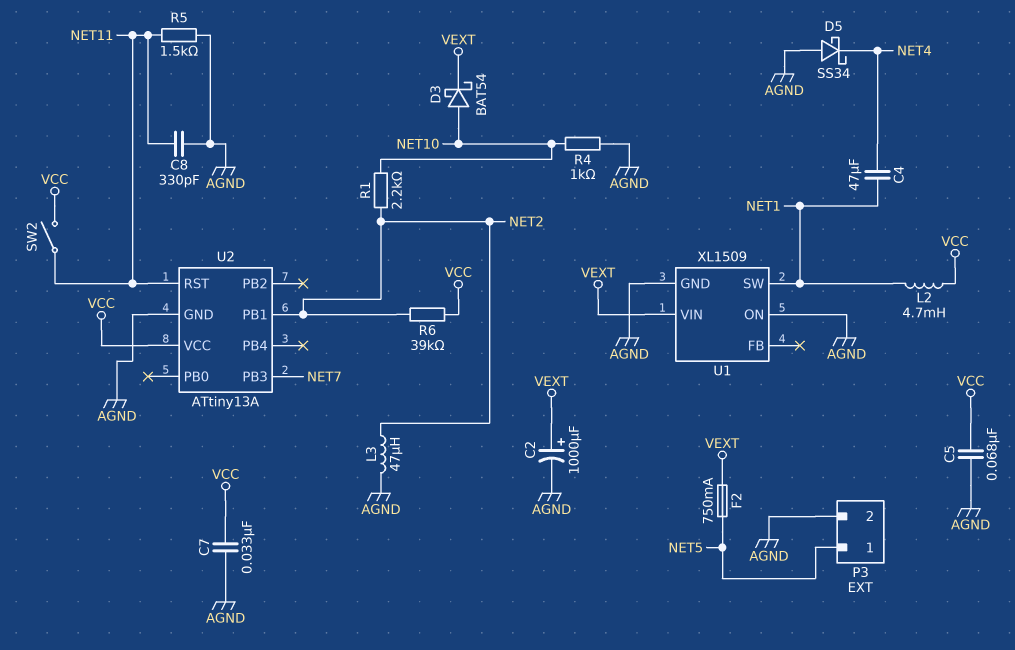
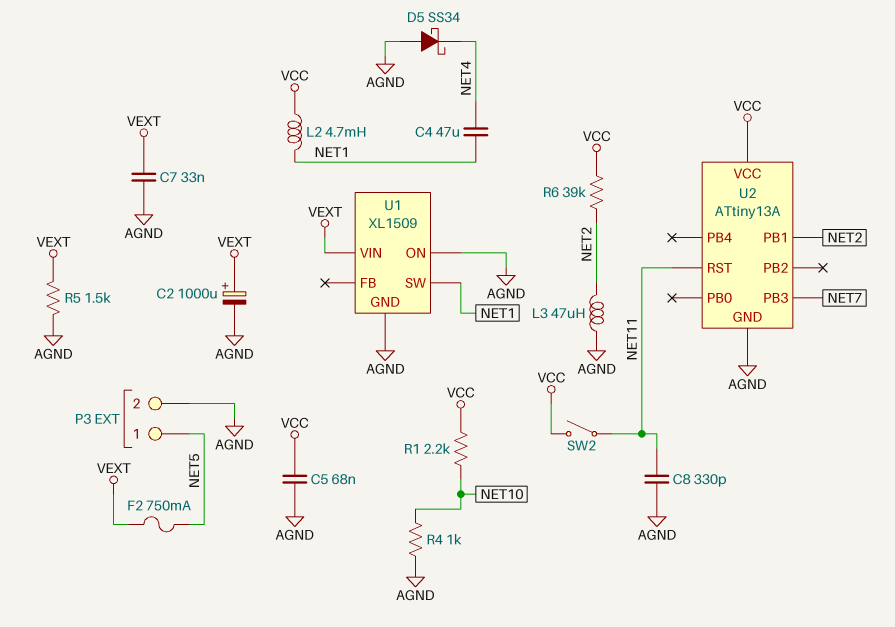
C7: 33nF (AGND, VCC) -> 33nF (AGND, VEXT)
D3: schottky BAT54 (A NET10, K VEXT) -> none
R1: 2.2k (NET2, NET10) -> 2.2k (NET10, VCC)
R5: 1.5k (AGND, NET11) -> 1.5k (AGND, VEXT)

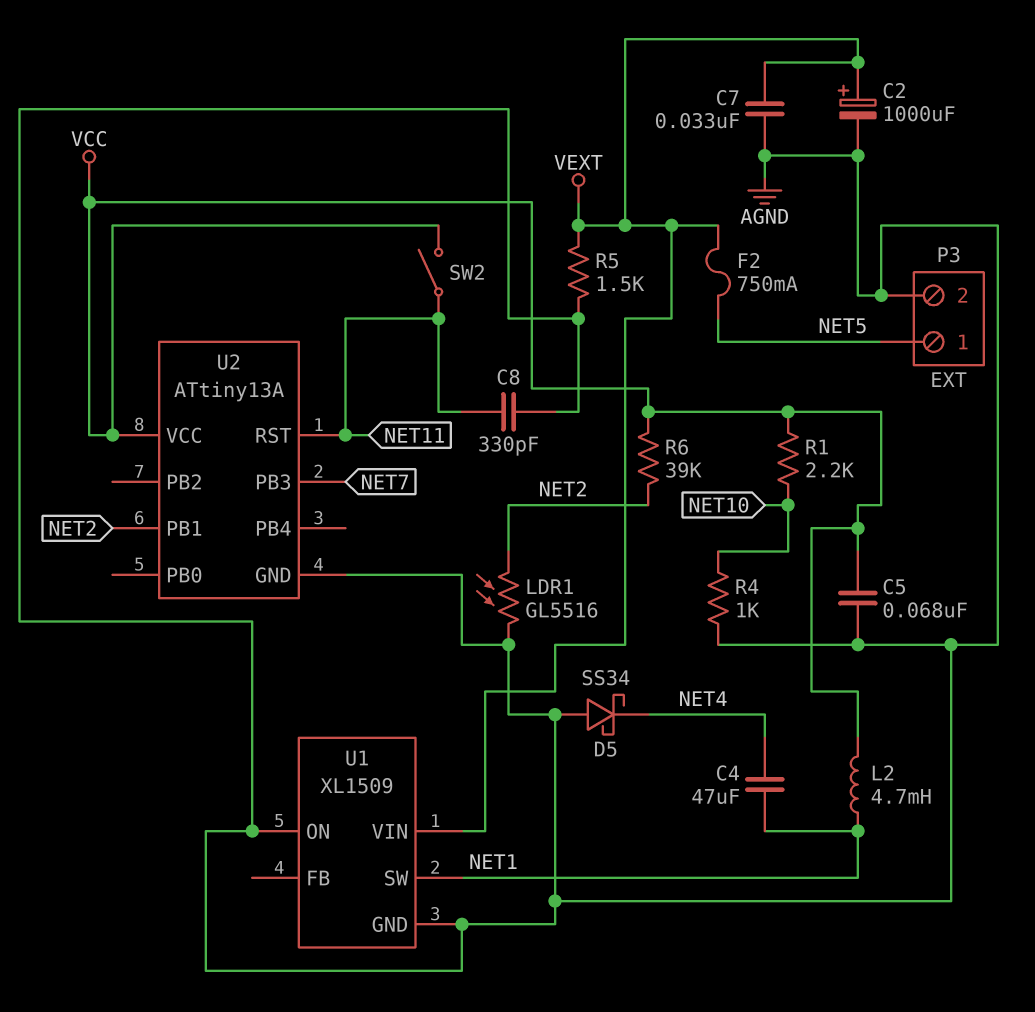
L3: 47uH (AGND, NET2) -> none
LDR1: none -> GL5516 (AGND, NET2)

